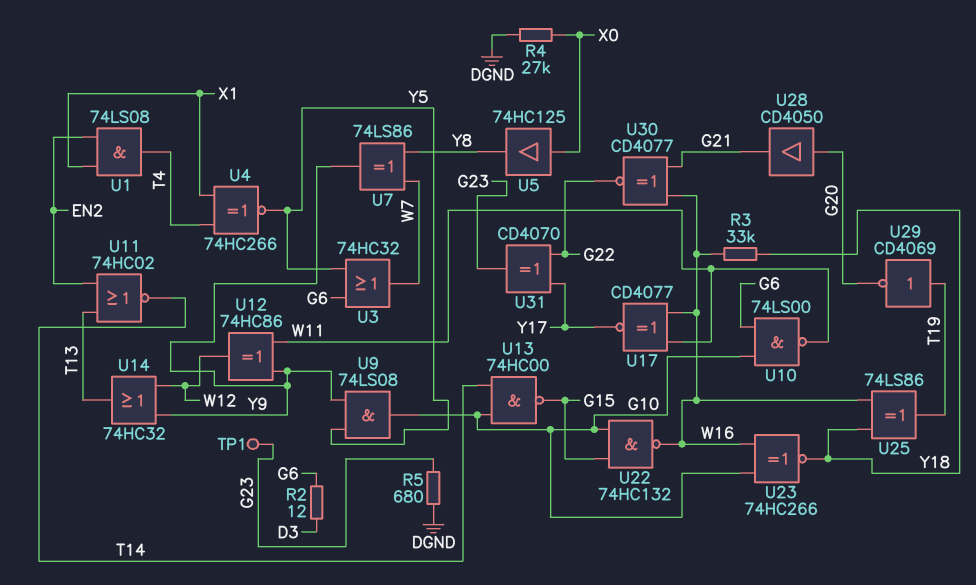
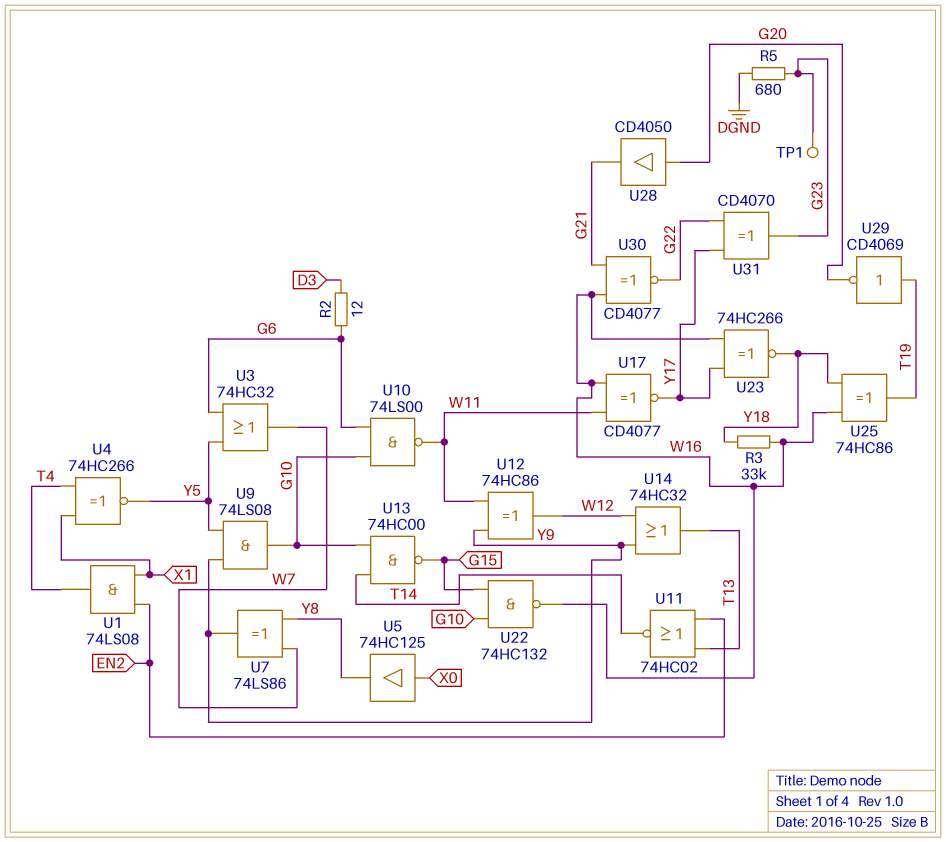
R4: 27k (DGND, X0) -> none
U23: XNOR 74HC266 (in G10, in W16, out Y18) -> XNOR 74HC266 (in W16, in Y17, out Y18)
U25: XOR 74LS86 (in W16, in Y18, out T19) -> XOR 74HC86 (in W16, in Y18, out T19)

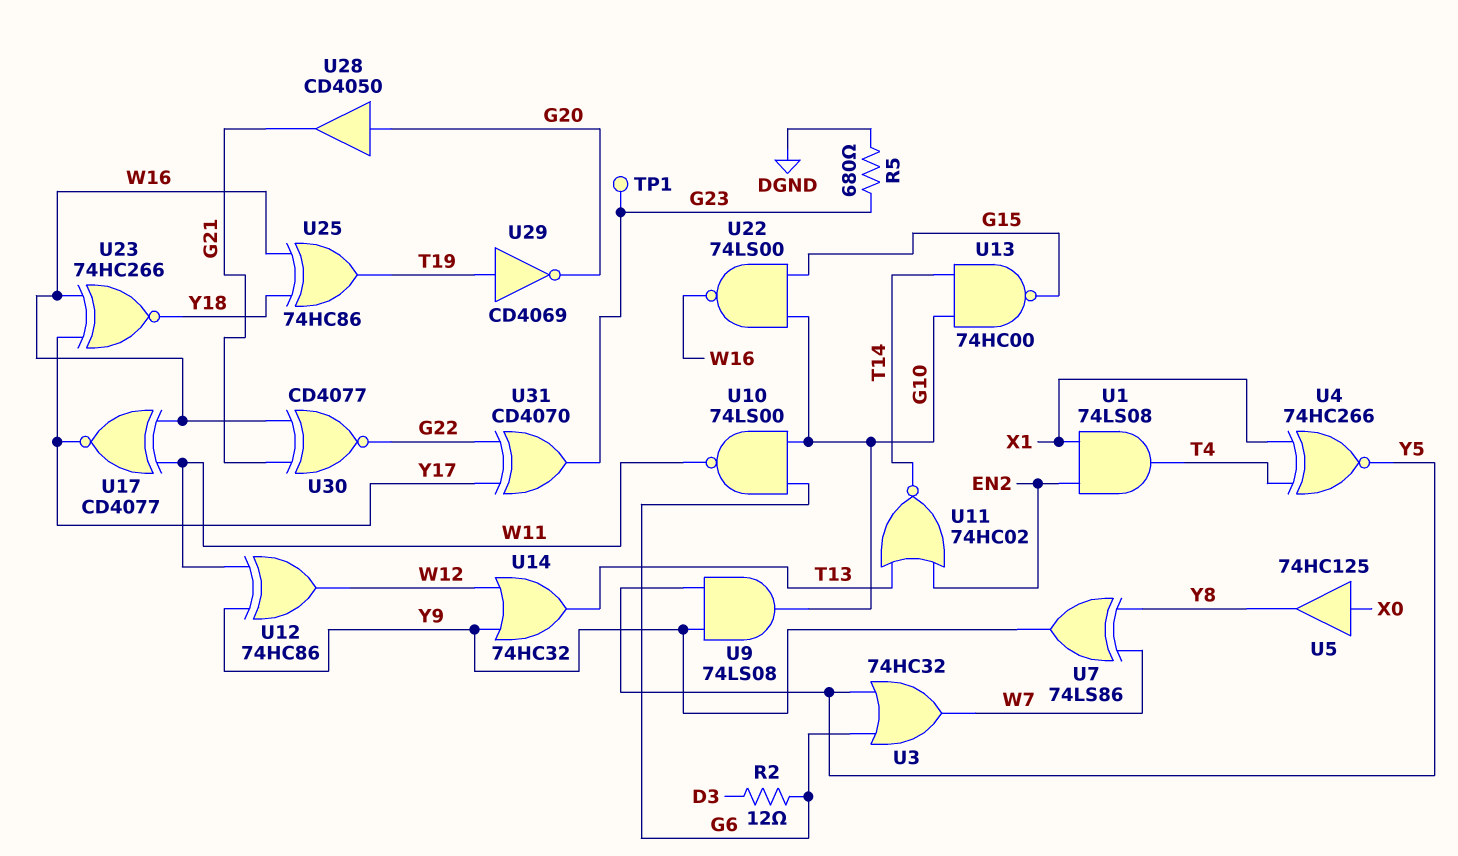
R3: 33k (W16, Y18) -> none
U22: NAND 74HC132 (in G10, in G15, out W16) -> NAND 74LS00 (in G10, in G15, out W16)

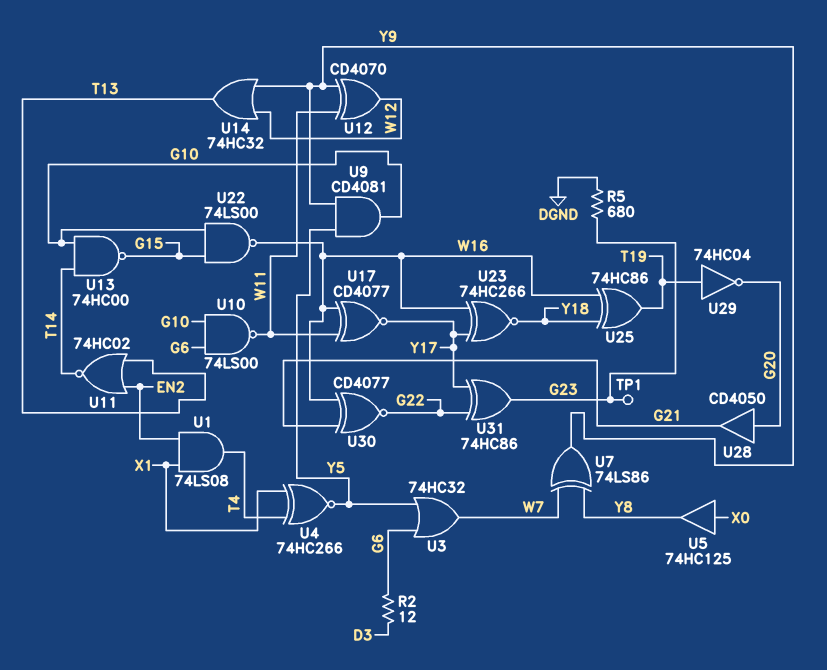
U9: AND 74LS08 (in Y5, in Y9, out G10) -> AND CD4081 (in Y5, in Y9, out G10)
U12: XOR 74HC86 (in W11, in Y9, out W12) -> XOR CD4070 (in W11, in Y9, out W12)
U29: NOT CD4069 (in T19, out G20) -> NOT 74HC04 (in T19, out G20)
U31: XOR CD4070 (in G22, in Y17, out G23) -> XOR 74HC86 (in G22, in Y17, out G23)

